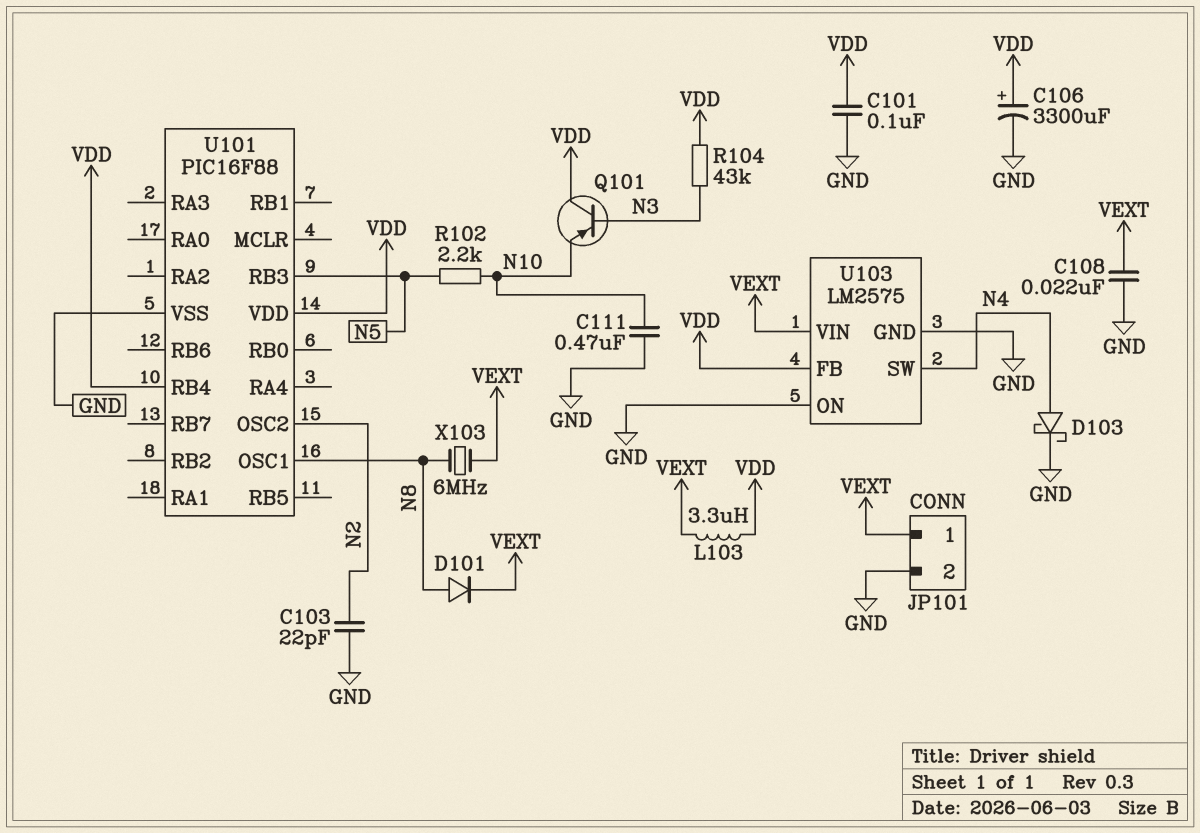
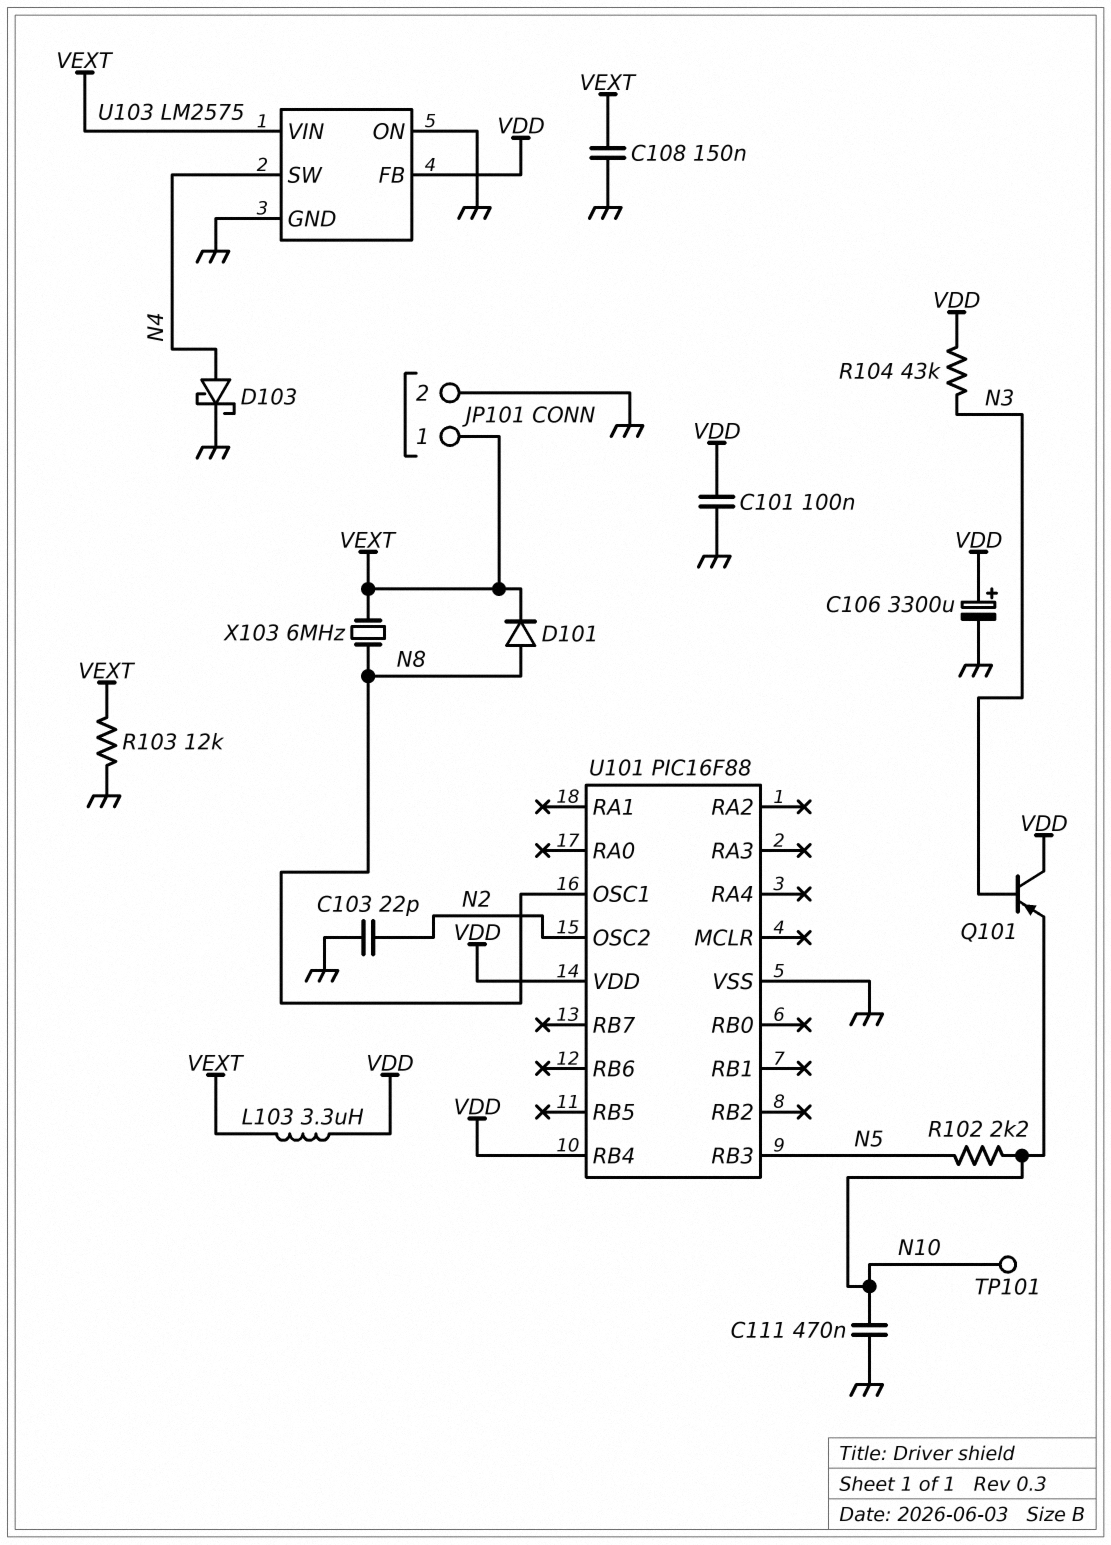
C108: 22nF (GND, VEXT) -> 150nF (GND, VEXT)
R103: none -> 12k (GND, VEXT)
TP101: none -> test point (N10)

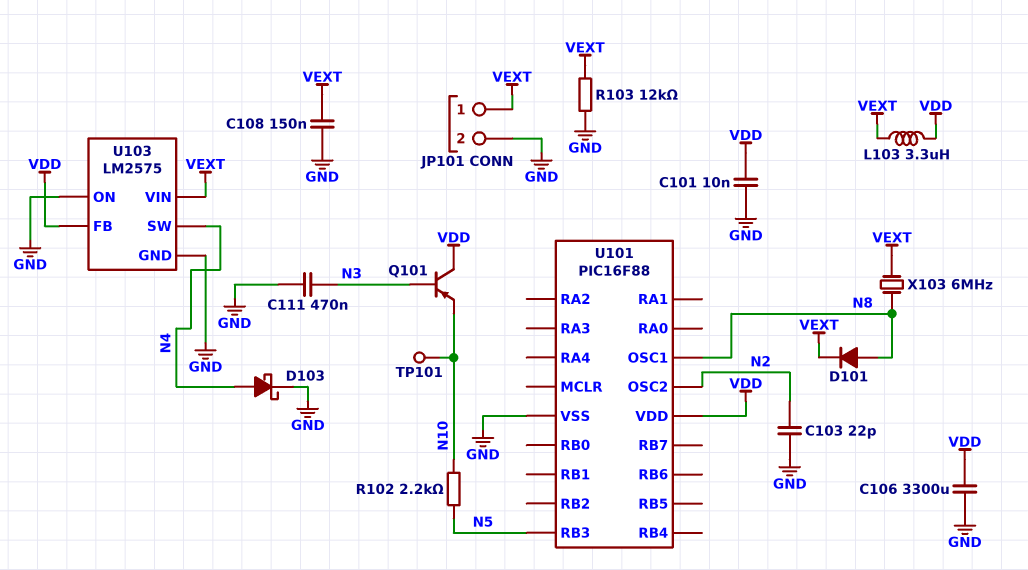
C101: 100nF (GND, VDD) -> 10nF (GND, VDD)
C106: 3300uF (plus VDD, minus GND) -> 3300uF (GND, VDD)
C111: 470nF (GND, N10) -> 470nF (GND, N3)
R104: 43k (N3, VDD) -> none
U101 pin RB4: VDD -> none

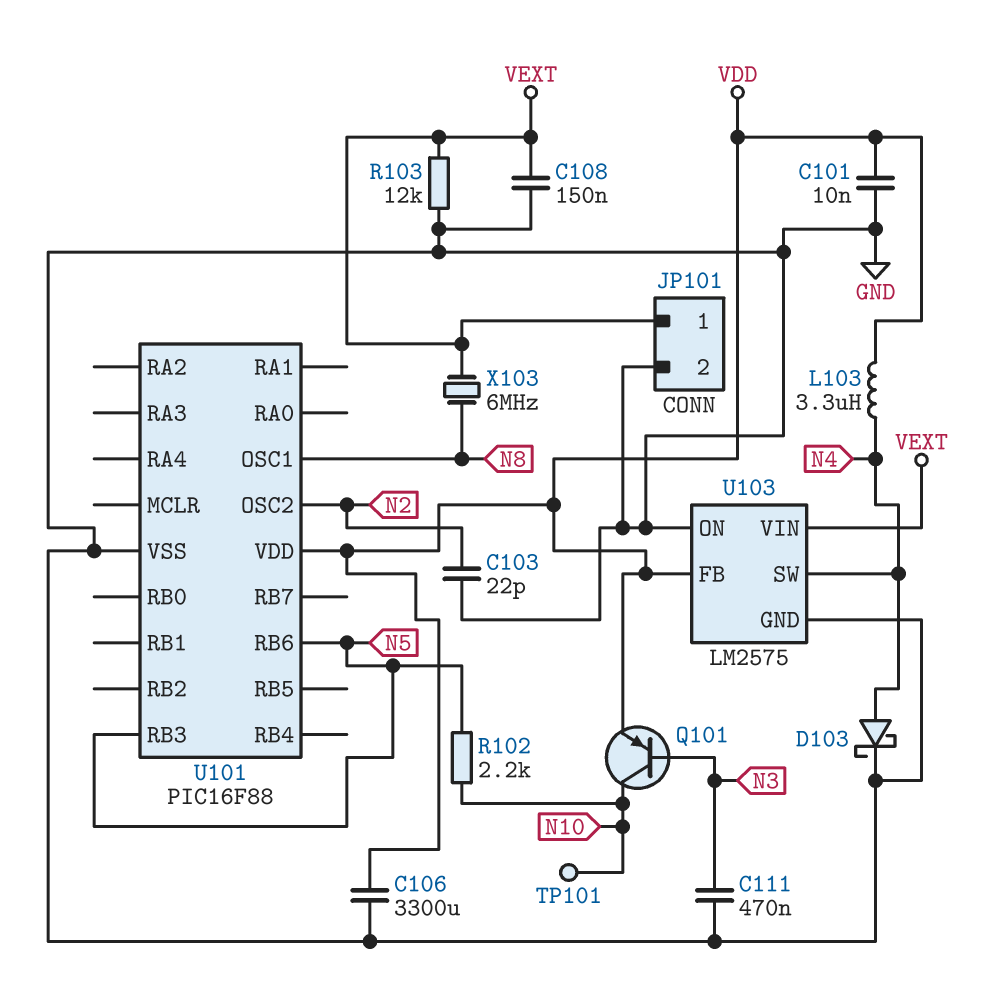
D101: diode (A N8, K VEXT) -> none
L103: 3.3uH (VDD, VEXT) -> 3.3uH (N4, VDD)
Q101: PNP (B N3, C VDD, E N10) -> PNP (B N3, C N10, E VDD)
U101 pin RB6: none -> N5

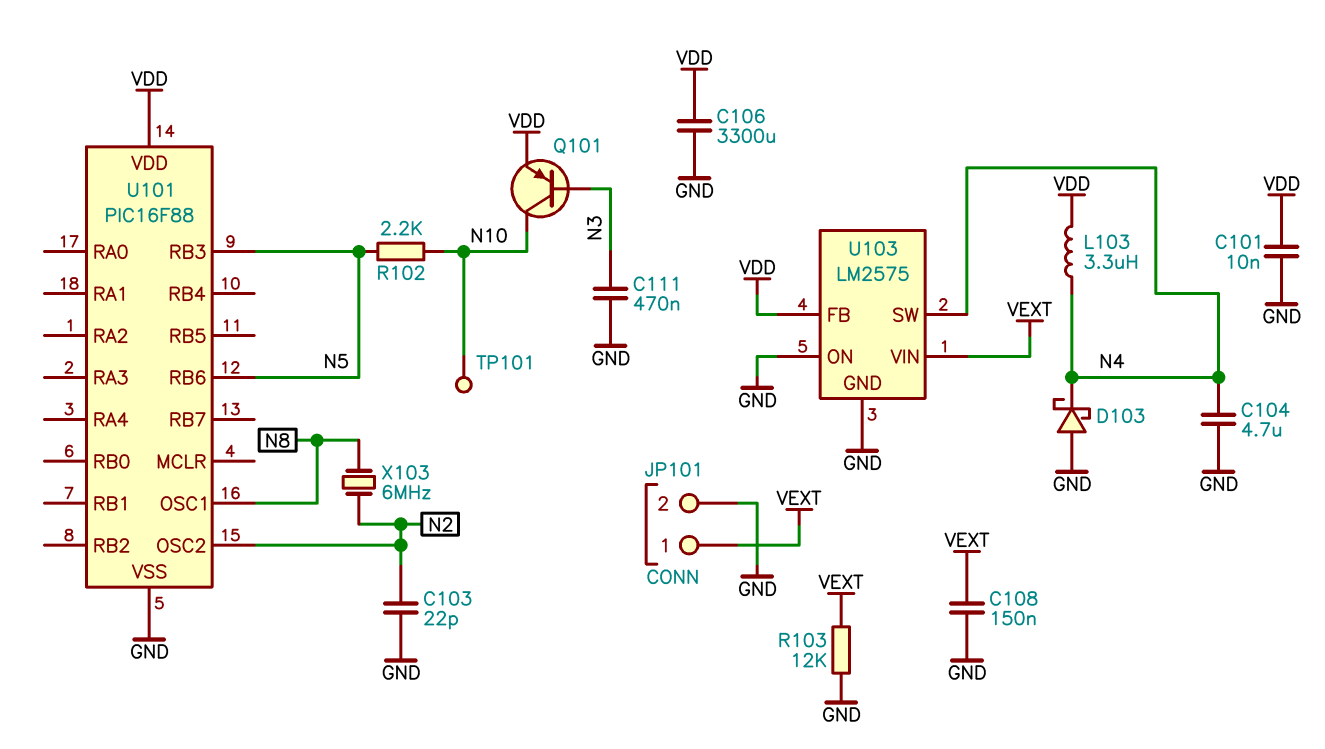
C104: none -> 4.7uF (GND, N4)
D103: schottky (A N4, K GND) -> schottky (A GND, K N4)
X103: 6MHz (N8, VEXT) -> 6MHz (N2, N8)

